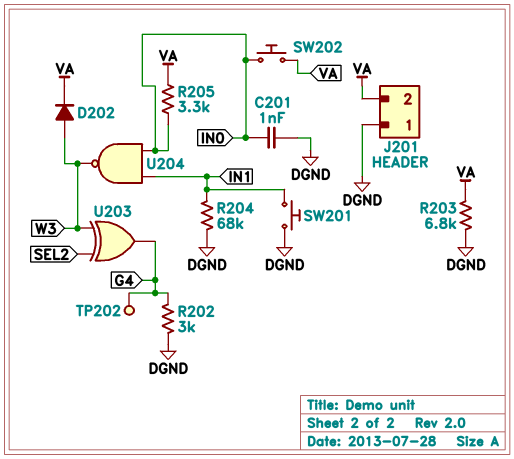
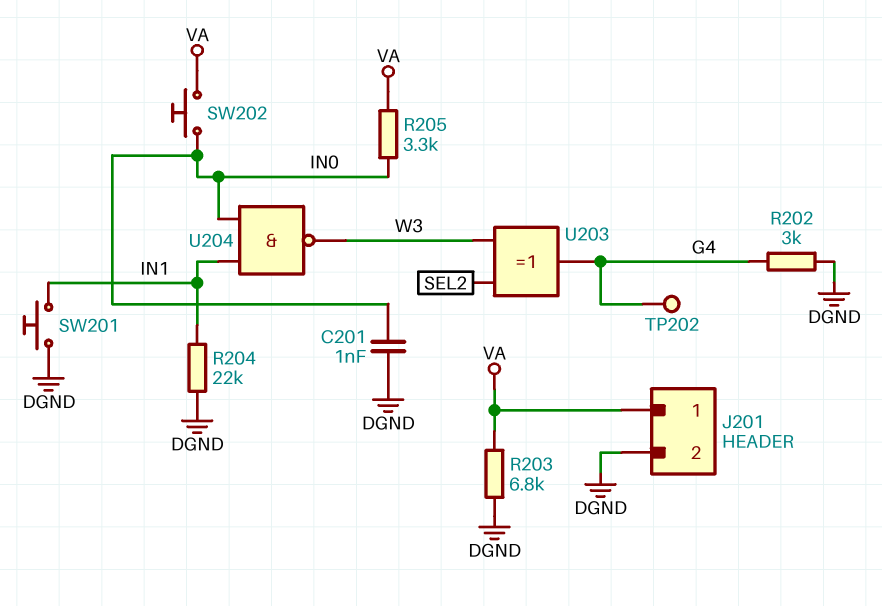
D202: diode (A W3, K VA) -> none
J201 pin 1: DGND -> VA
J201 pin 2: VA -> DGND
R204: 68k (DGND, IN1) -> 22k (DGND, IN1)

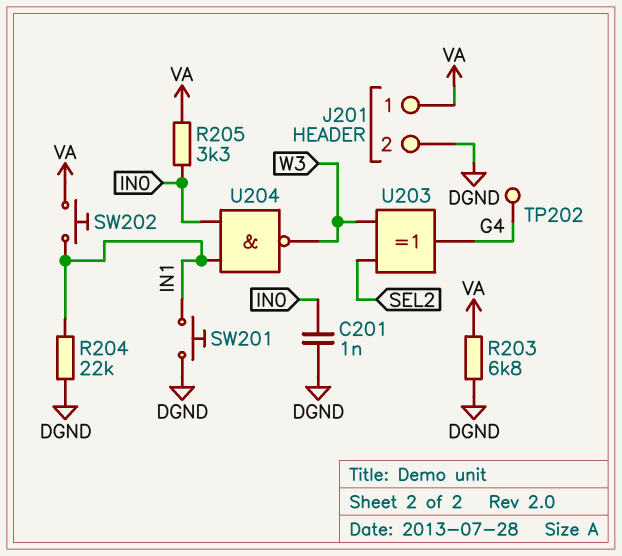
R202: 3k (DGND, G4) -> none
SW202: button (IN0, VA) -> button (IN1, VA)

